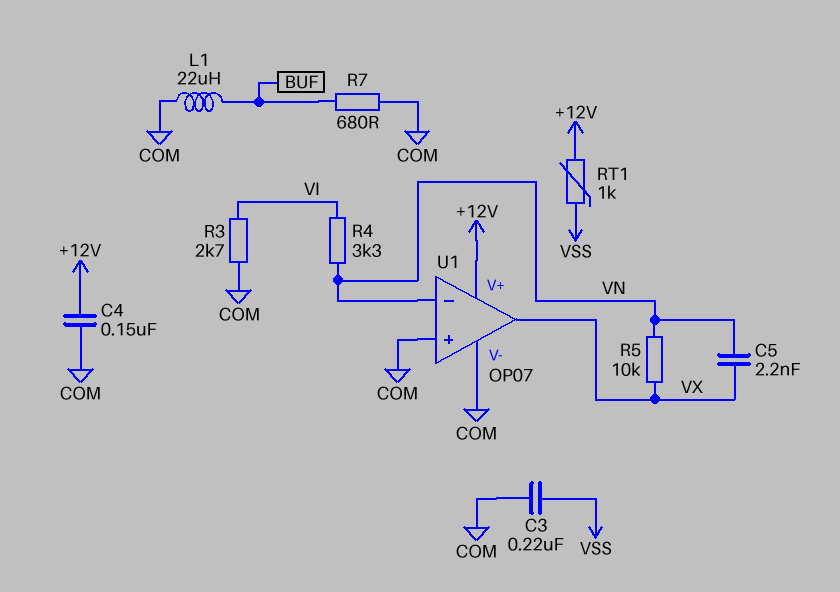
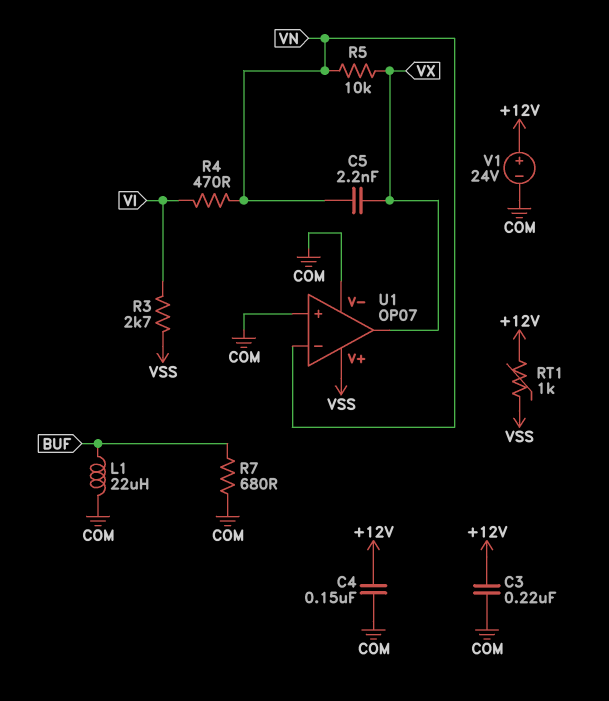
C3: 220nF (COM, VSS) -> 220nF (+12V, COM)
R3: 2.7k (COM, VI) -> 2.7k (VI, VSS)
R4: 3.3k (VI, VN) -> 470 (VI, VN)
U1 pin V+: +12V -> VSS
V1: none -> 24V (plus +12V, minus COM)

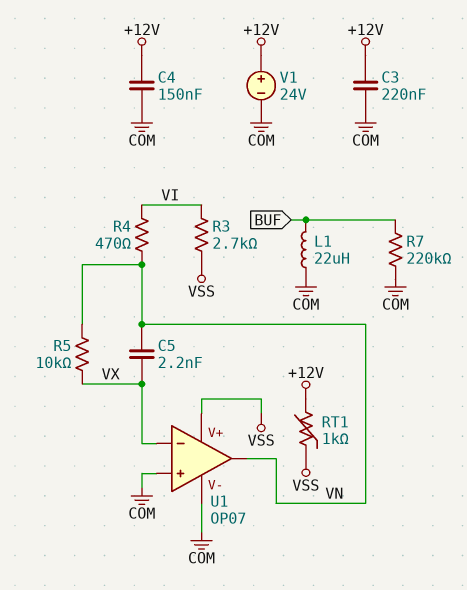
R7: 680 (BUF, COM) -> 220k (BUF, COM)
U1 pin in-: VN -> VX
U1 pin out: VX -> VN

